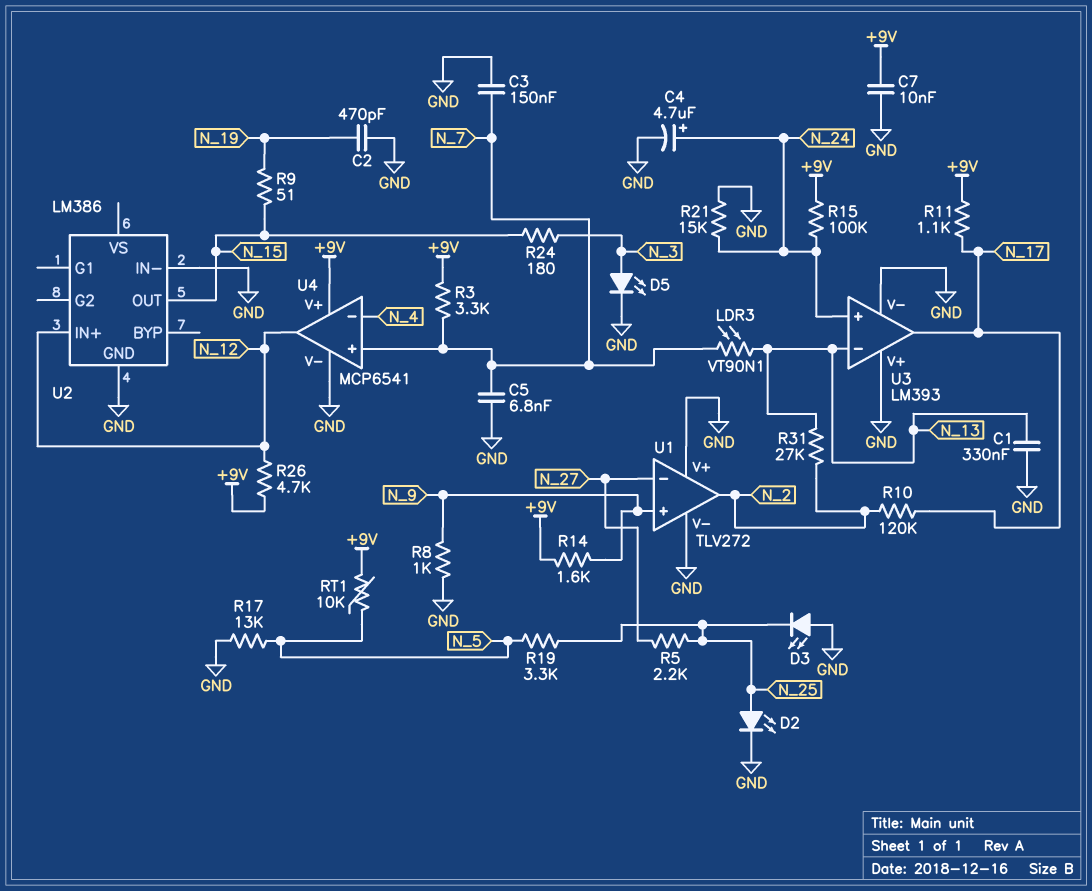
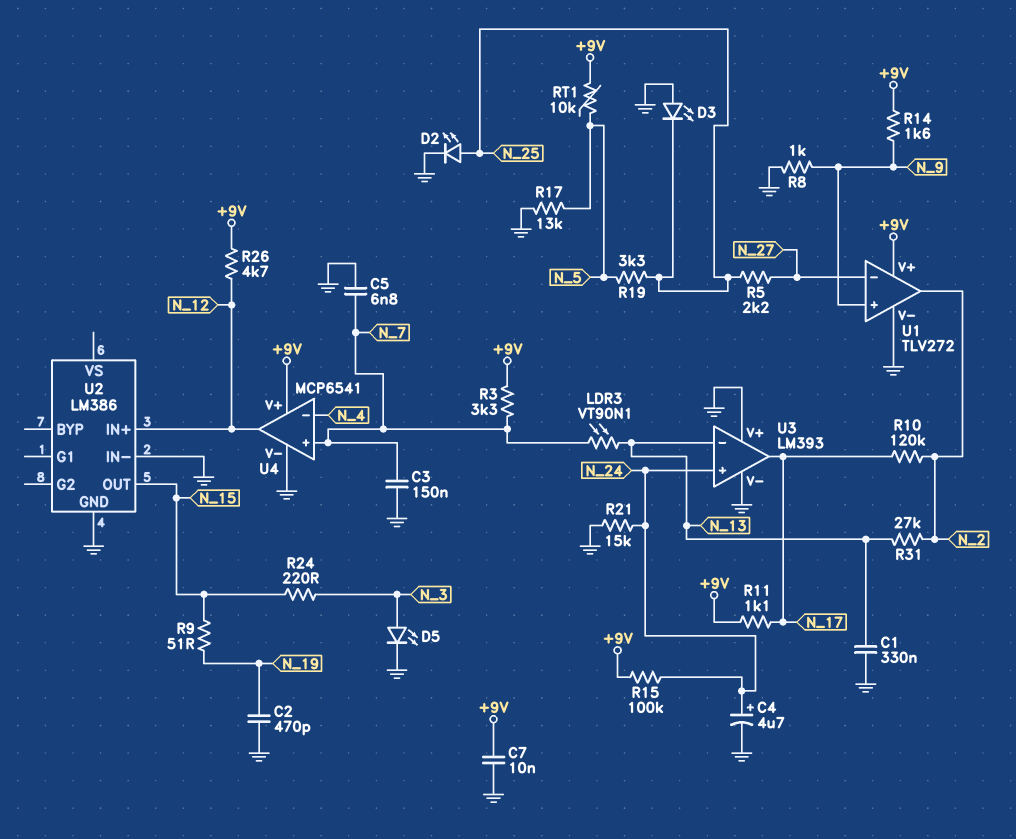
R24: 180 (N_3, N_15) -> 220 (N_3, N_15)
U1 pin V+: GND -> +9V

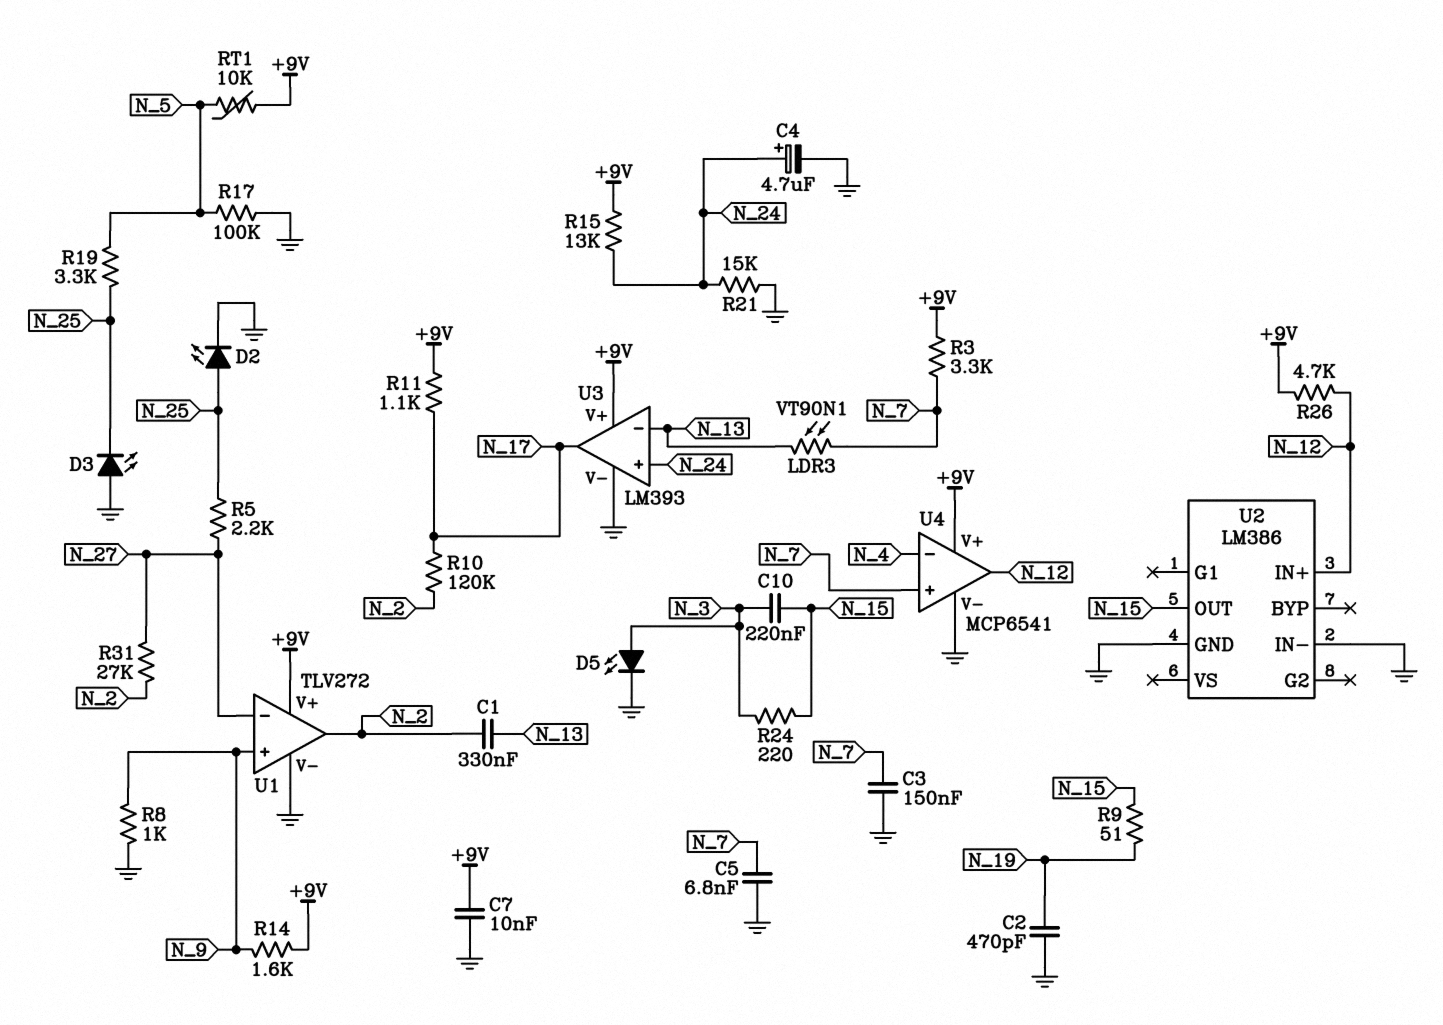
C1: 330nF (GND, N_13) -> 330nF (N_2, N_13)
C10: none -> 220nF (N_3, N_15)
R15: 100k (+9V, N_24) -> 13k (+9V, N_24)
R17: 13k (GND, N_5) -> 100k (GND, N_5)
R31: 27k (N_2, N_13) -> 27k (N_2, N_27)
U3 pin V+: GND -> +9V

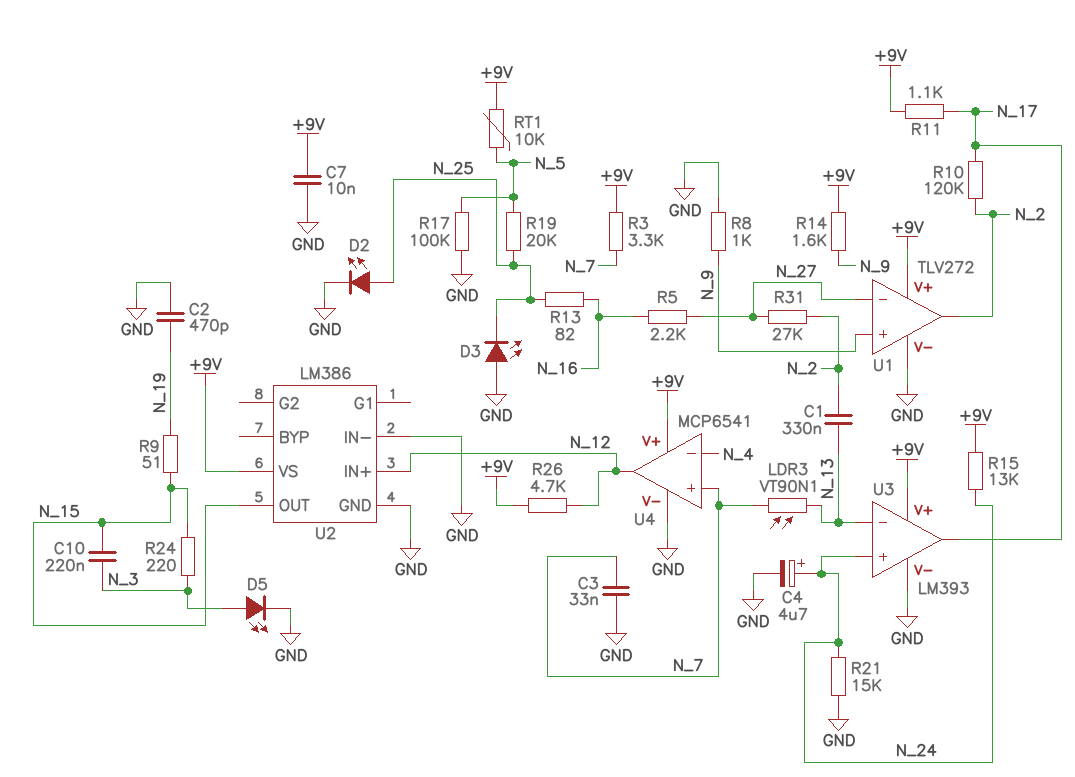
C3: 150nF (GND, N_7) -> 33nF (GND, N_7)
C5: 6.8nF (GND, N_7) -> none
R5: 2.2k (N_25, N_27) -> 2.2k (N_16, N_27)
R13: none -> 82 (N_16, N_25)
R19: 3.3k (N_5, N_25) -> 20k (N_5, N_25)
U2 pin VS: none -> +9V

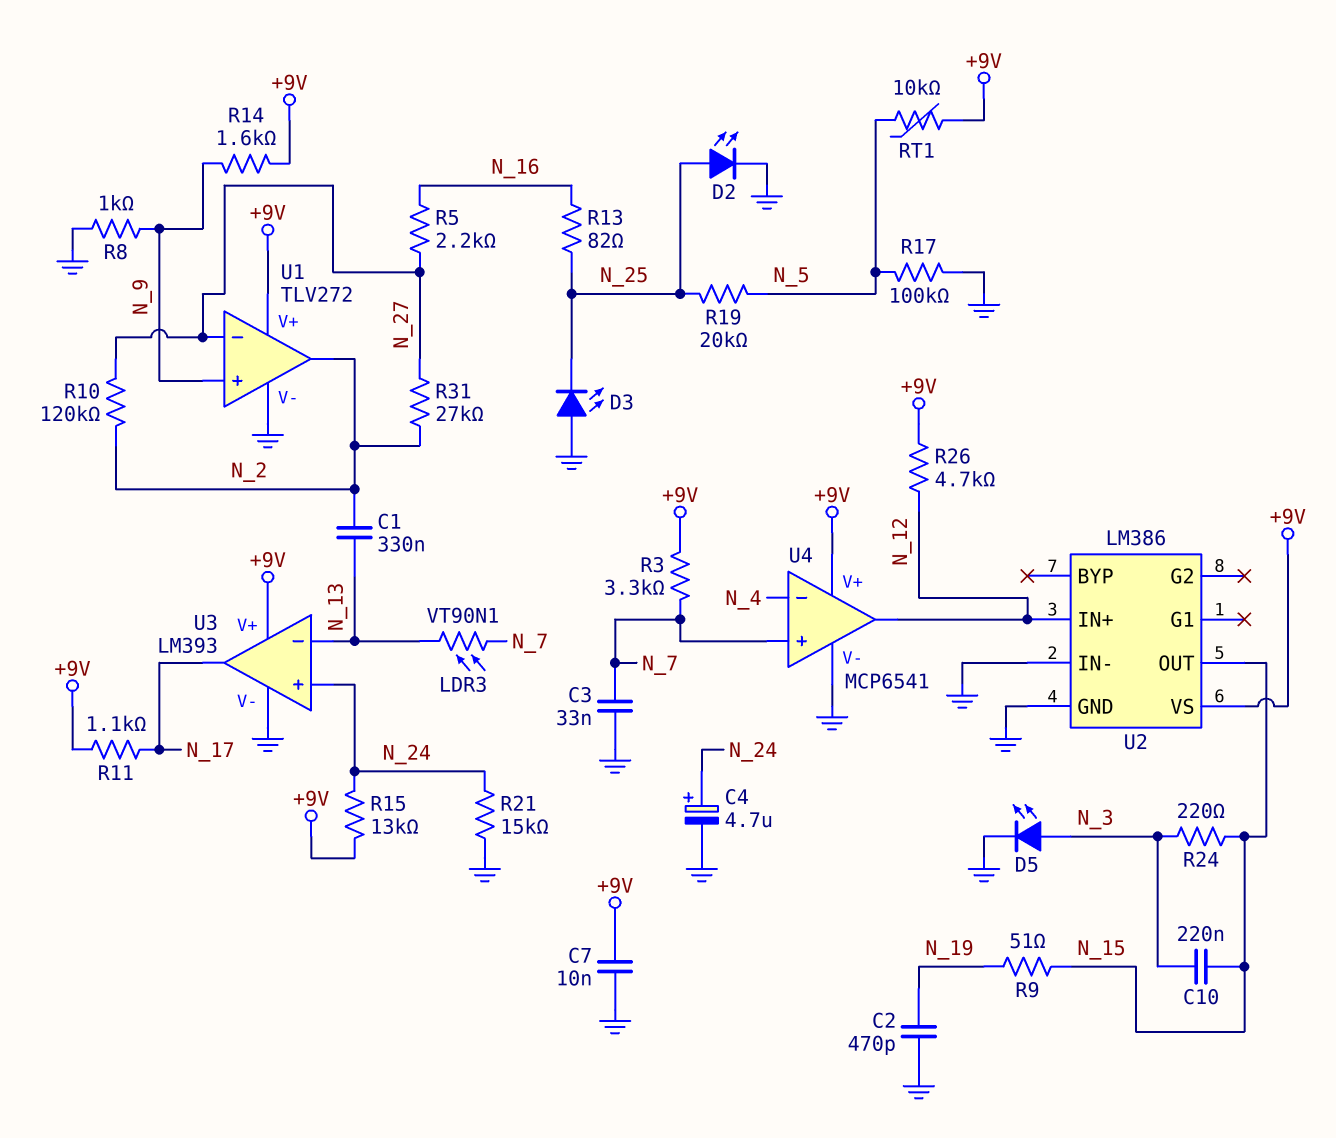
R10: 120k (N_2, N_17) -> 120k (N_2, N_27)

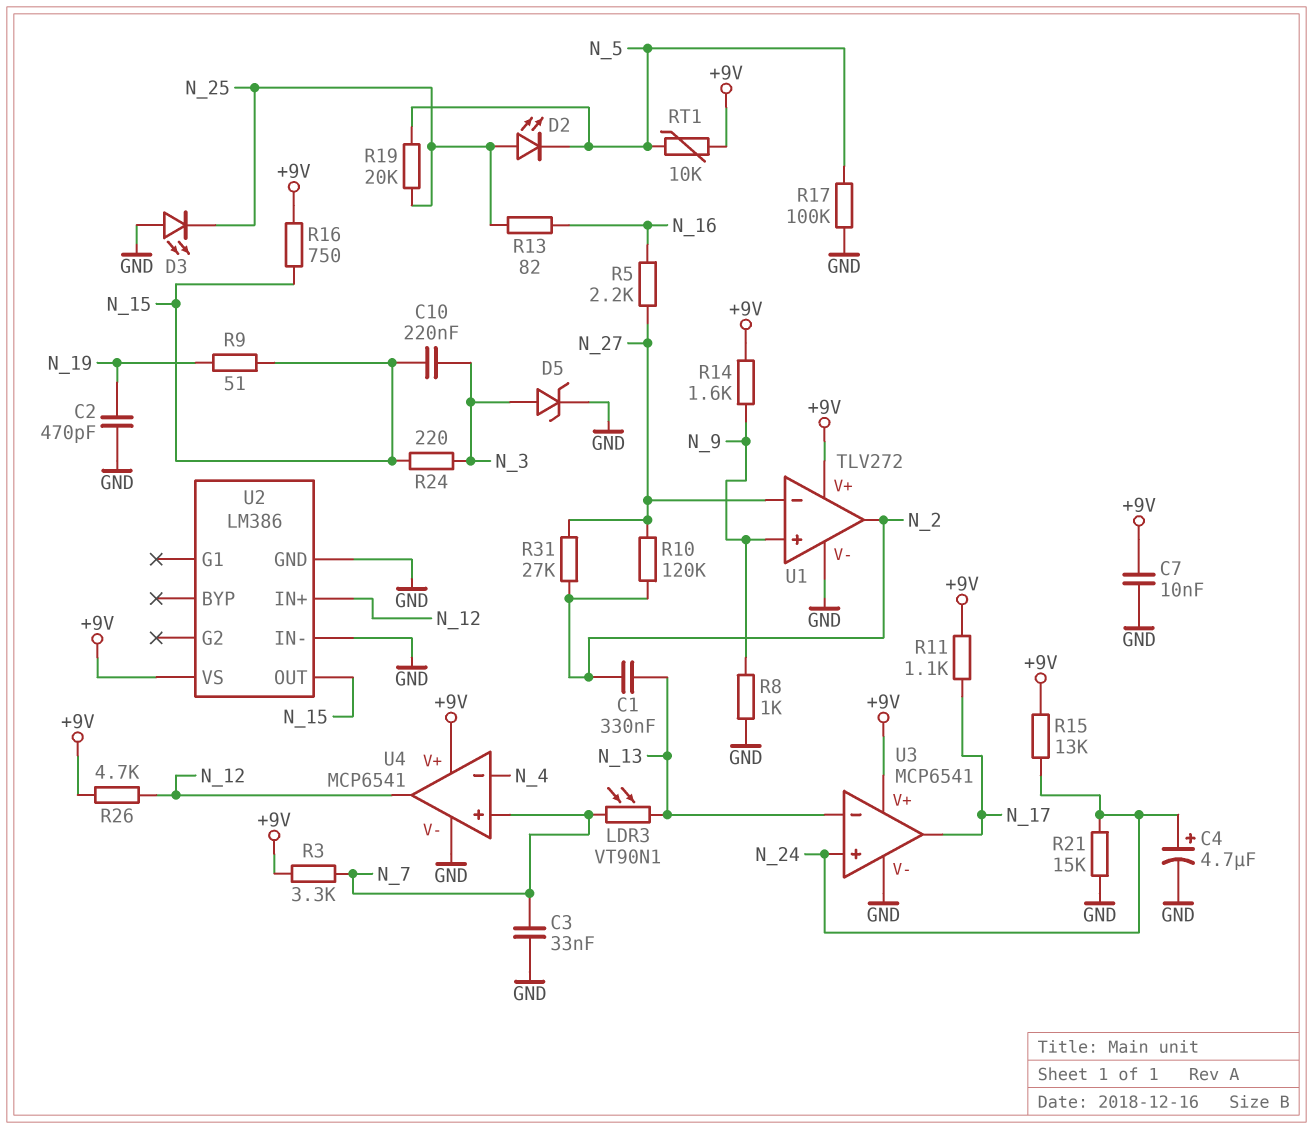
D2: LED (A N_25, K GND) -> LED (A N_25, K N_5)
D5: LED (A N_3, K GND) -> zener (A N_3, K GND)
R16: none -> 750 (+9V, N_15)
U3: LM393 -> MCP6541

